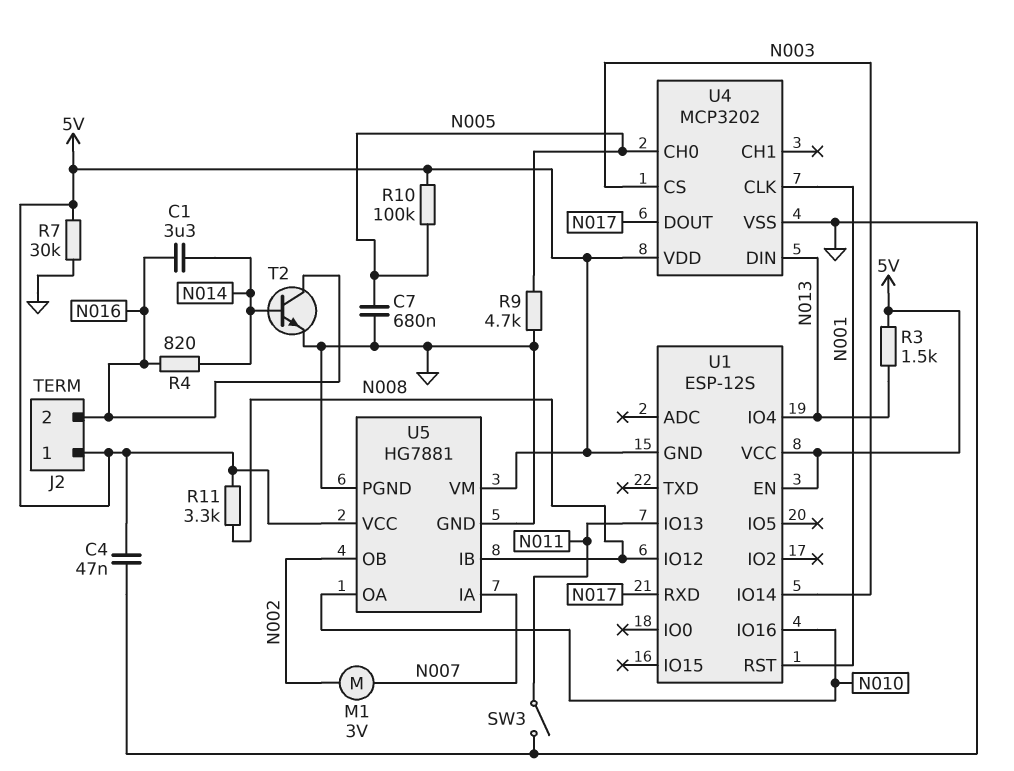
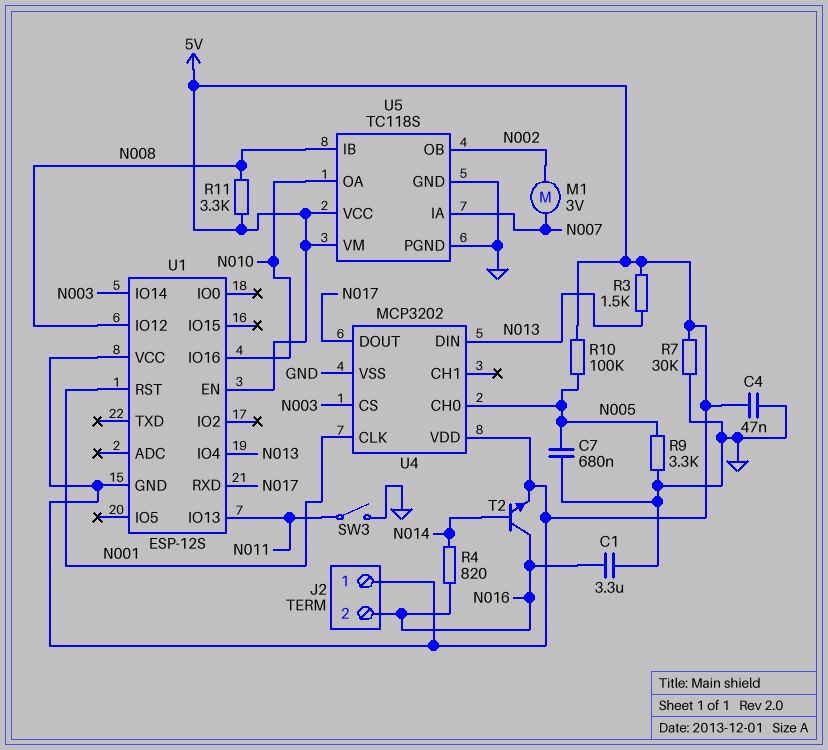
C1: 3.3uF (N014, N016) -> 3.3uF (GND, N016)
R9: 4.7k (GND, N005) -> 3.3k (GND, N005)
T2: NPN (B N014, C N016, E GND) -> NPN (B N014, C N016, E 5V)
U5: HG7881 -> TC118S

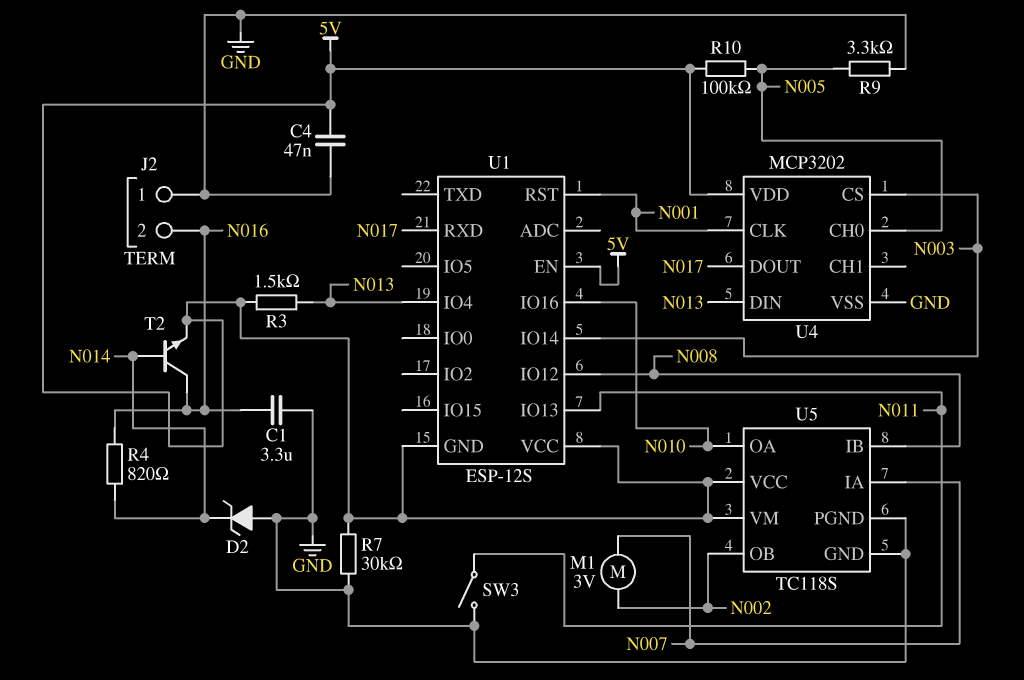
C7: 680nF (GND, N005) -> none
D2: none -> zener (A GND, K N014)
J2 pin 1: 5V -> GND
R11: 3.3k (5V, N008) -> none

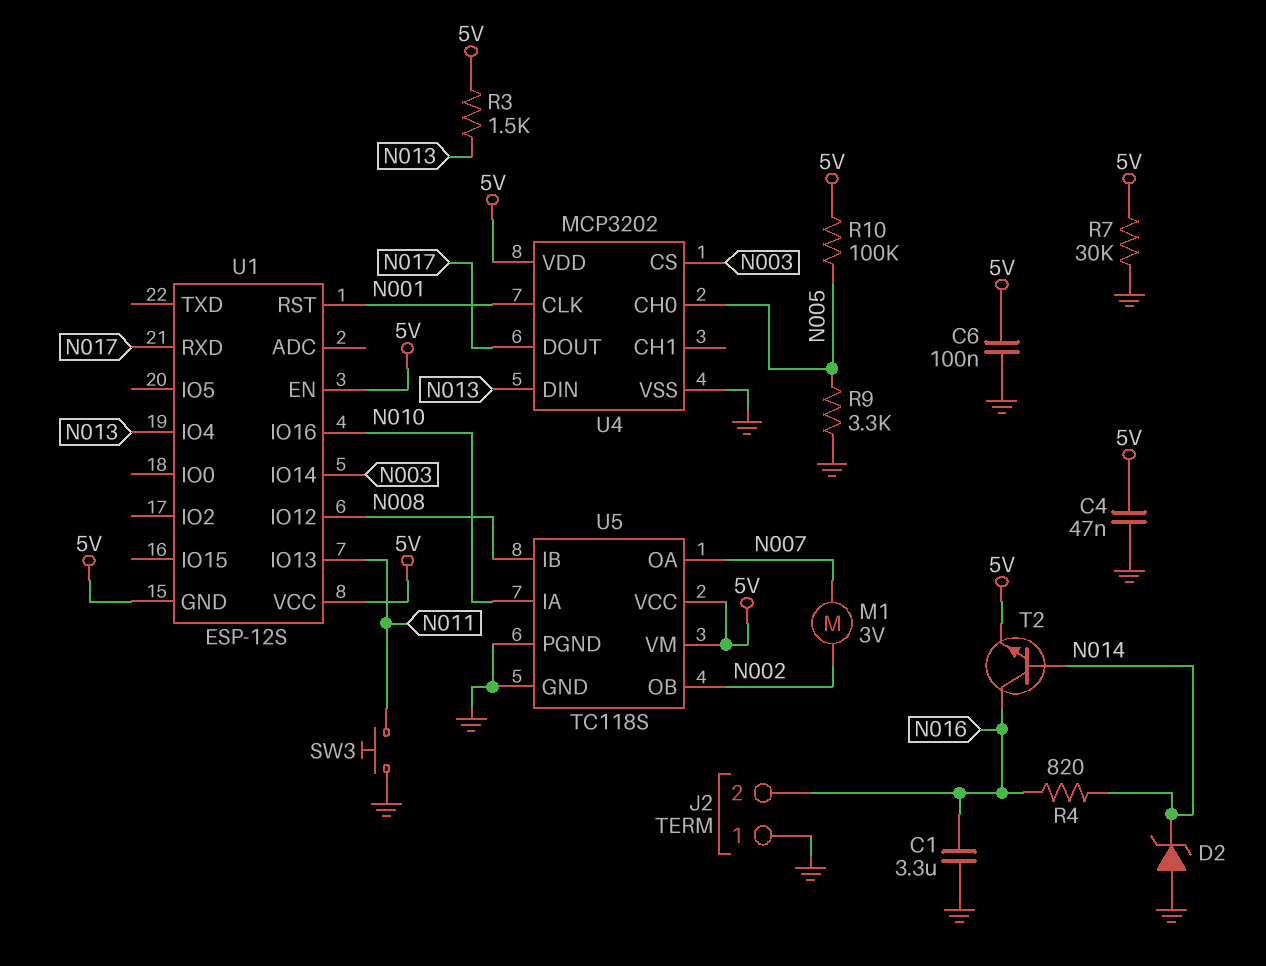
C6: none -> 100nF (5V, GND)
SW3: switch (GND, N011) -> button (GND, N011)
U5 pin IA: N007 -> N010
U5 pin OA: N010 -> N007

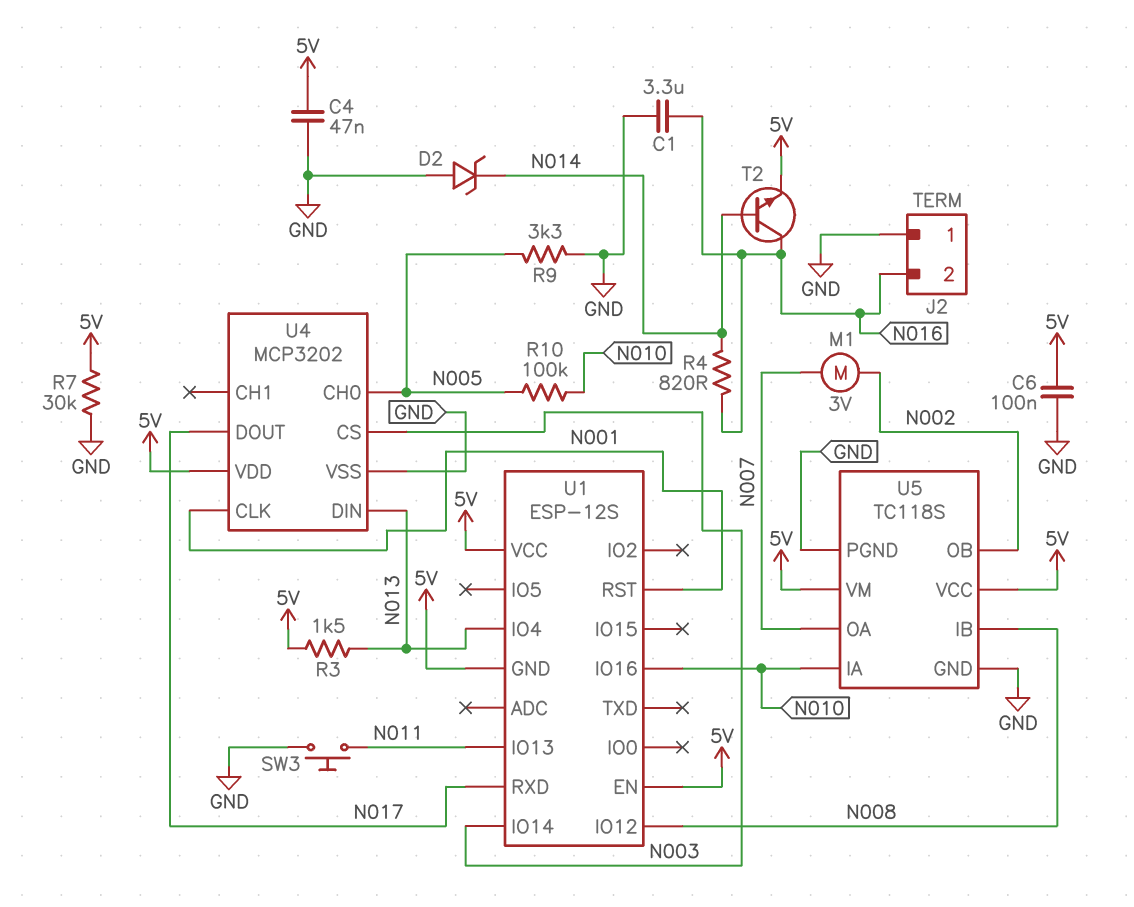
R10: 100k (5V, N005) -> 100k (N005, N010)

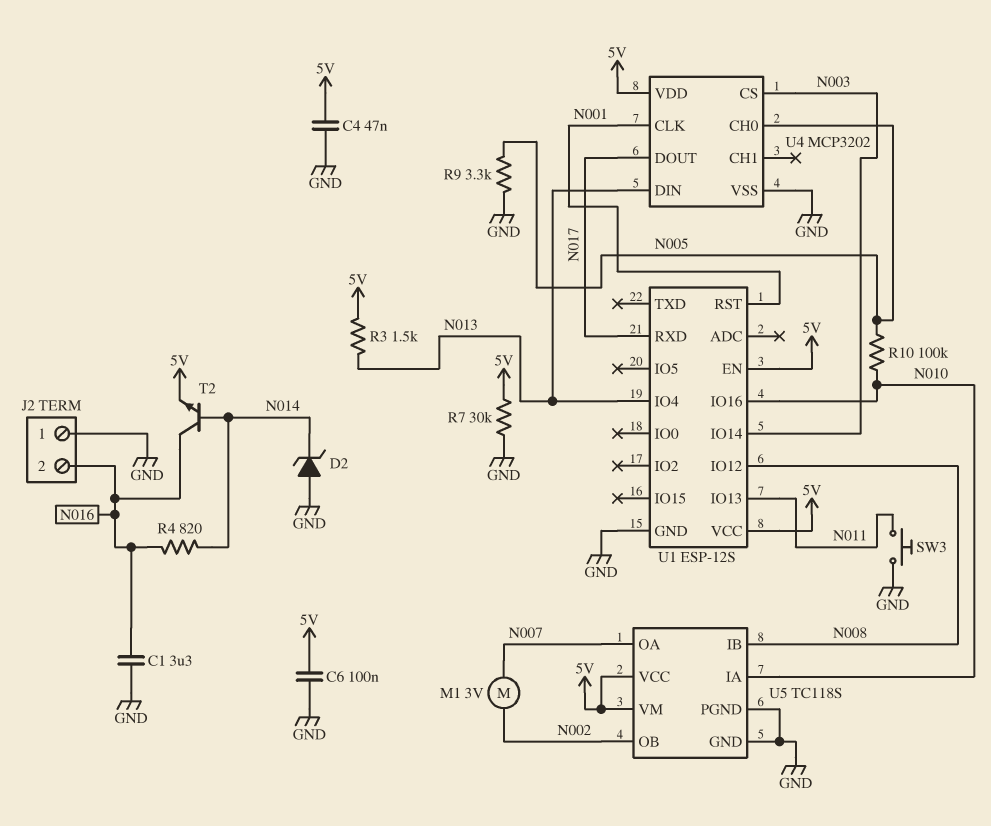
U1 pin GND: 5V -> GND

